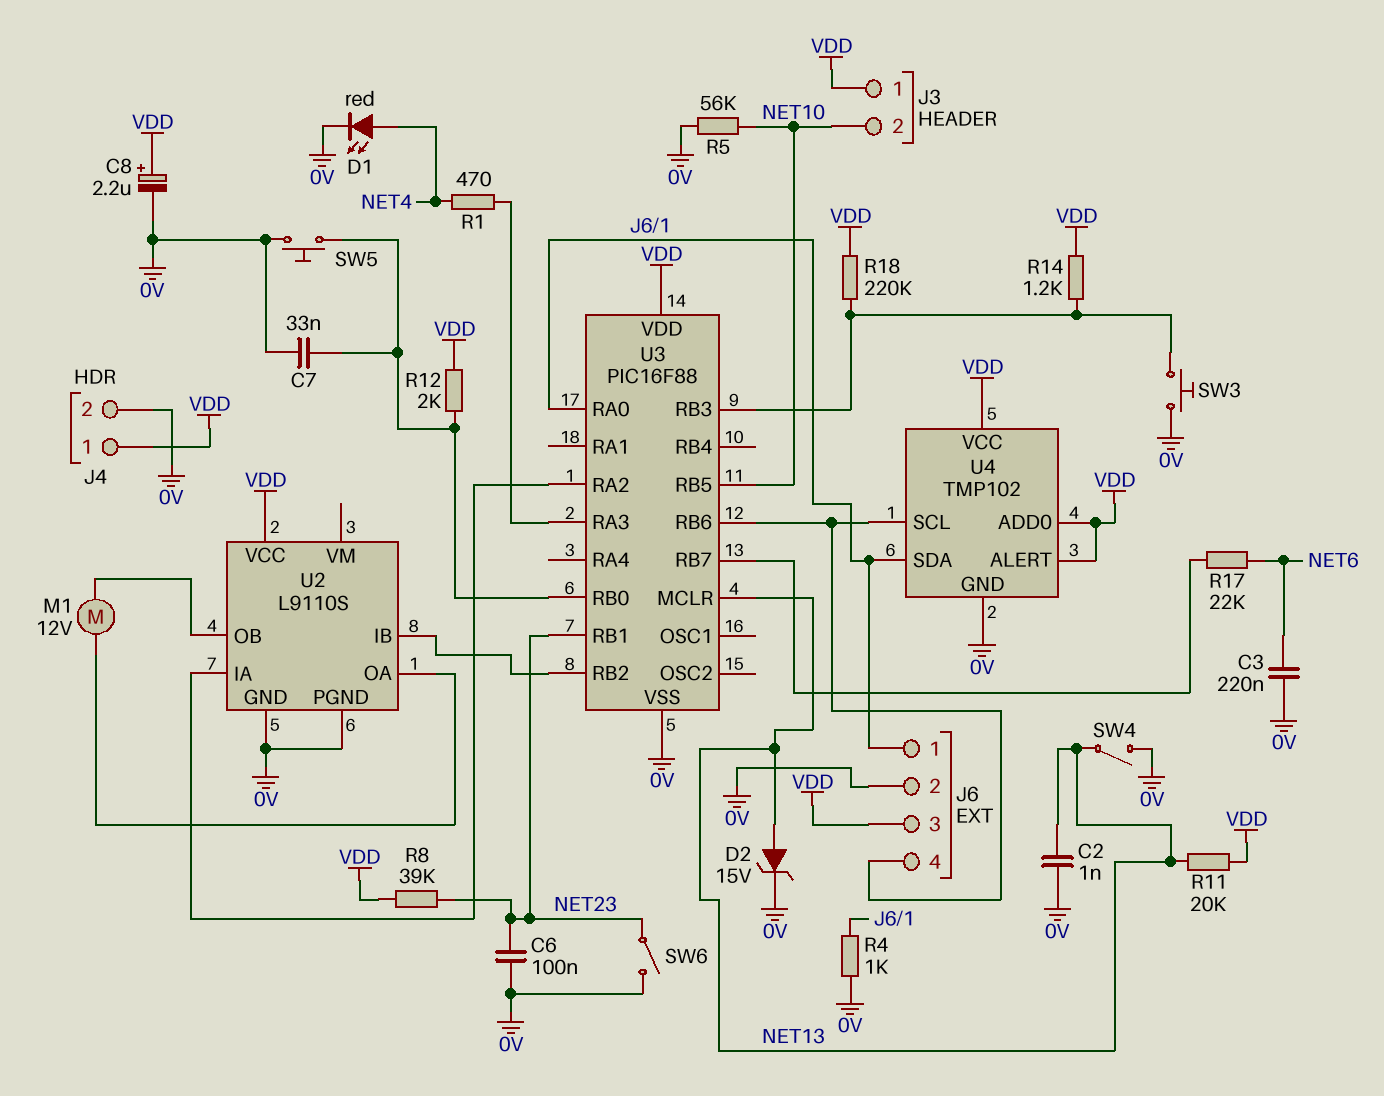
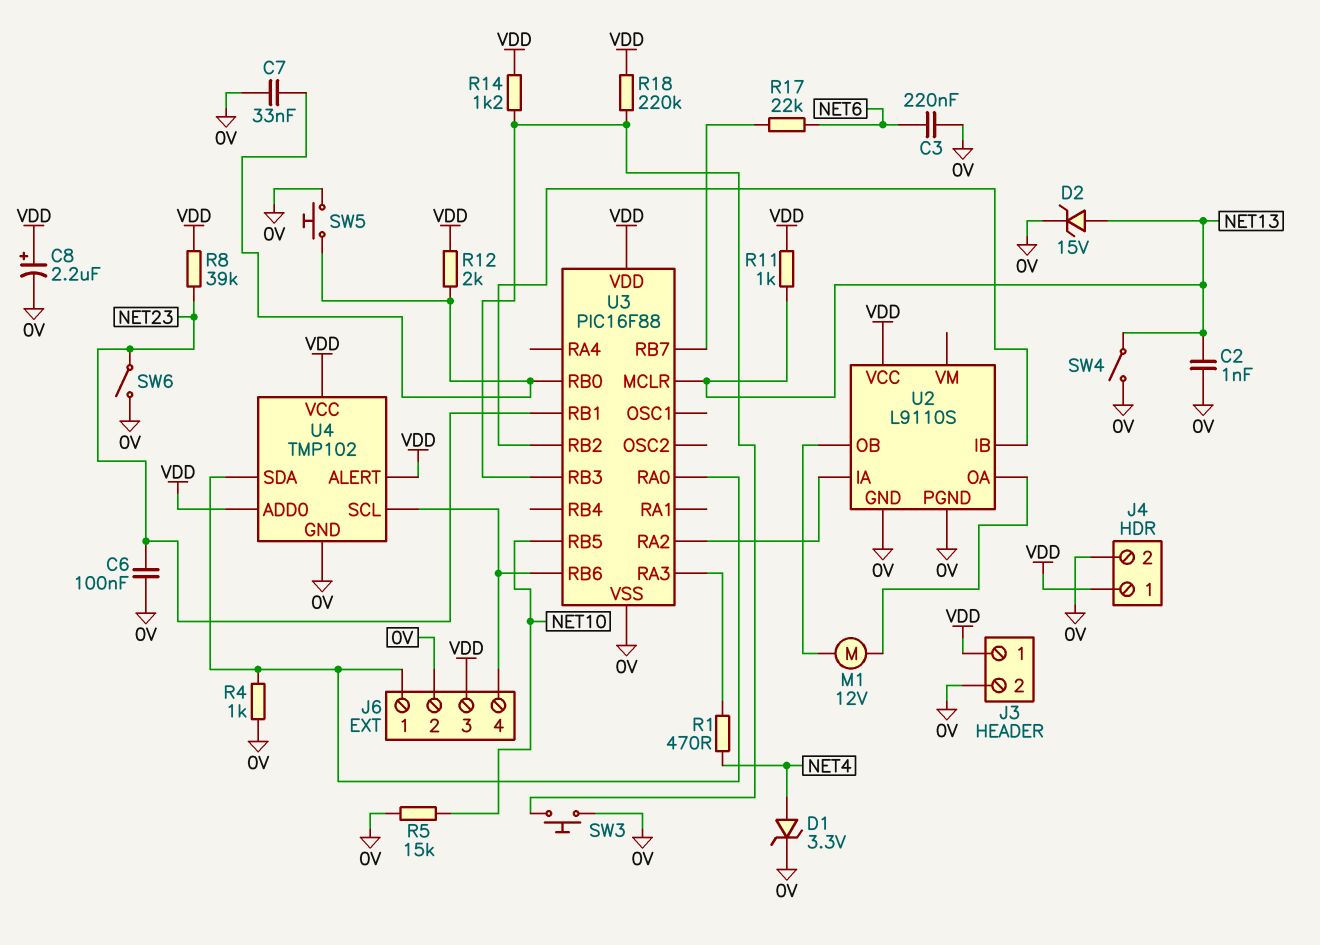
D1: LED red (A NET4, K 0V) -> zener 3.3V (A NET4, K 0V)
J3 pin 2: NET10 -> 0V
R5: 56k (0V, NET10) -> 15k (0V, NET10)
R11: 20k (NET13, VDD) -> 1k (NET13, VDD)

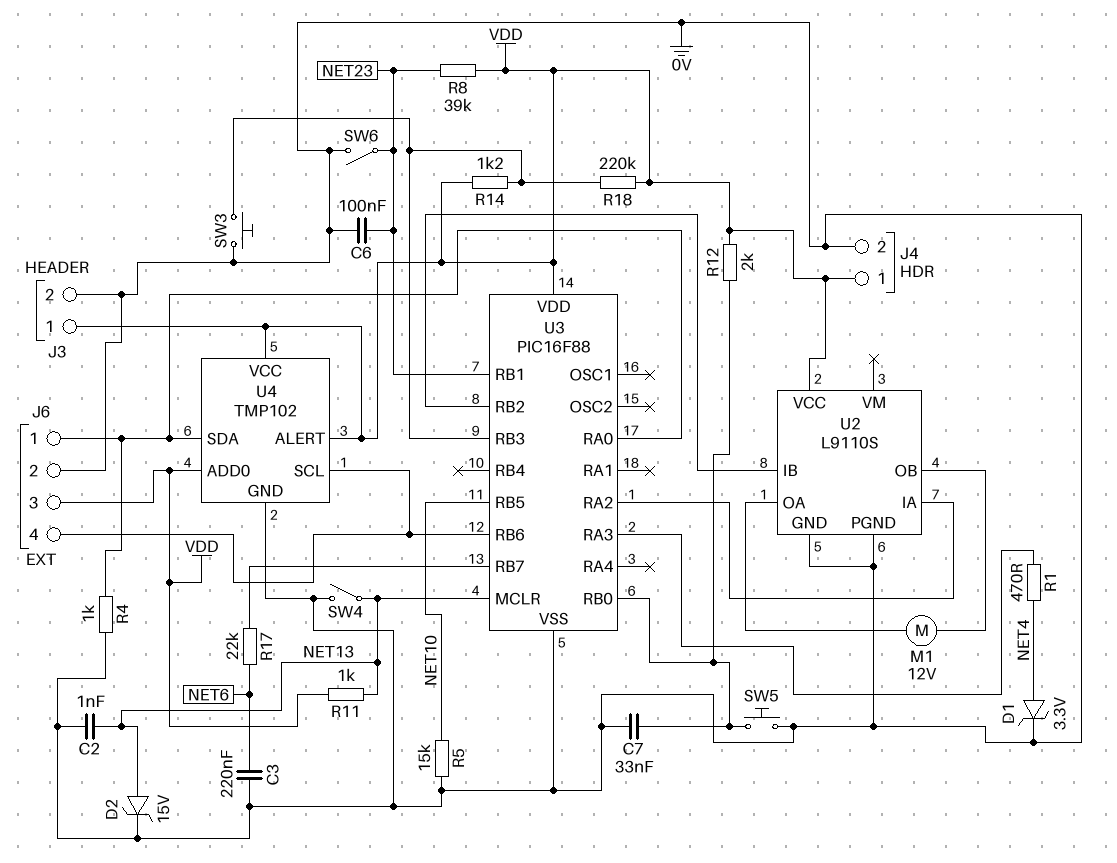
C8: 2.2uF (plus VDD, minus 0V) -> none

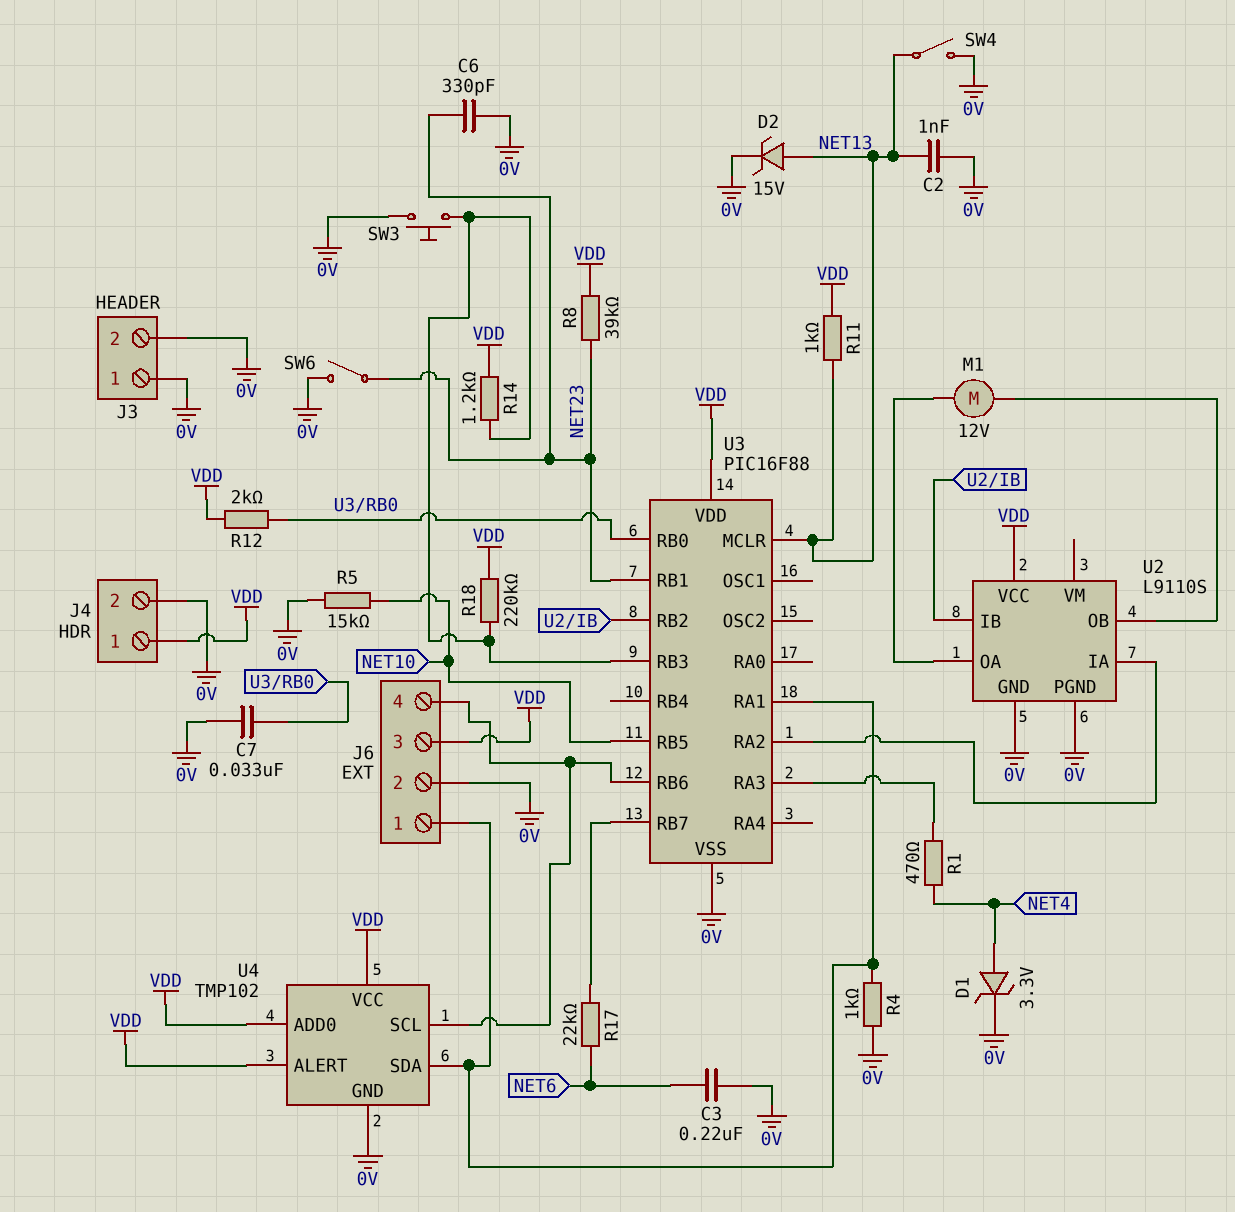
C6: 100nF (0V, NET23) -> 330pF (0V, NET23)
J3 pin 1: VDD -> 0V
SW5: button (0V, U3/RB0) -> none
U3 pin RA0: J6/1 -> none
U3 pin RA1: none -> J6/1

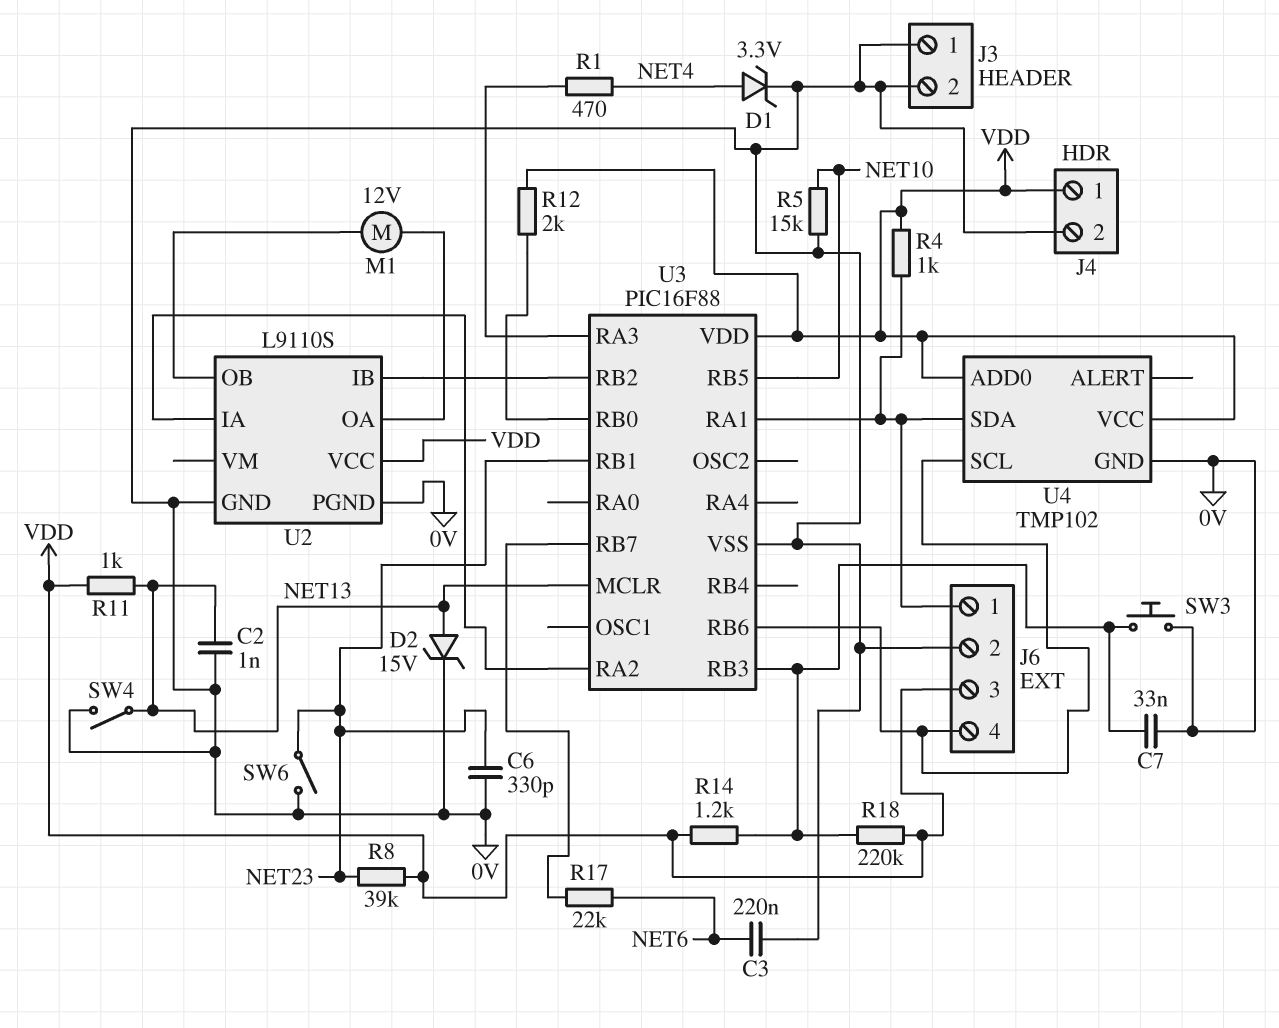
C7: 33nF (0V, U3/RB0) -> 33nF (0V, U3/RB3)
R4: 1k (0V, J6/1) -> 1k (J6/1, VDD)
U4 pin ALERT: VDD -> none

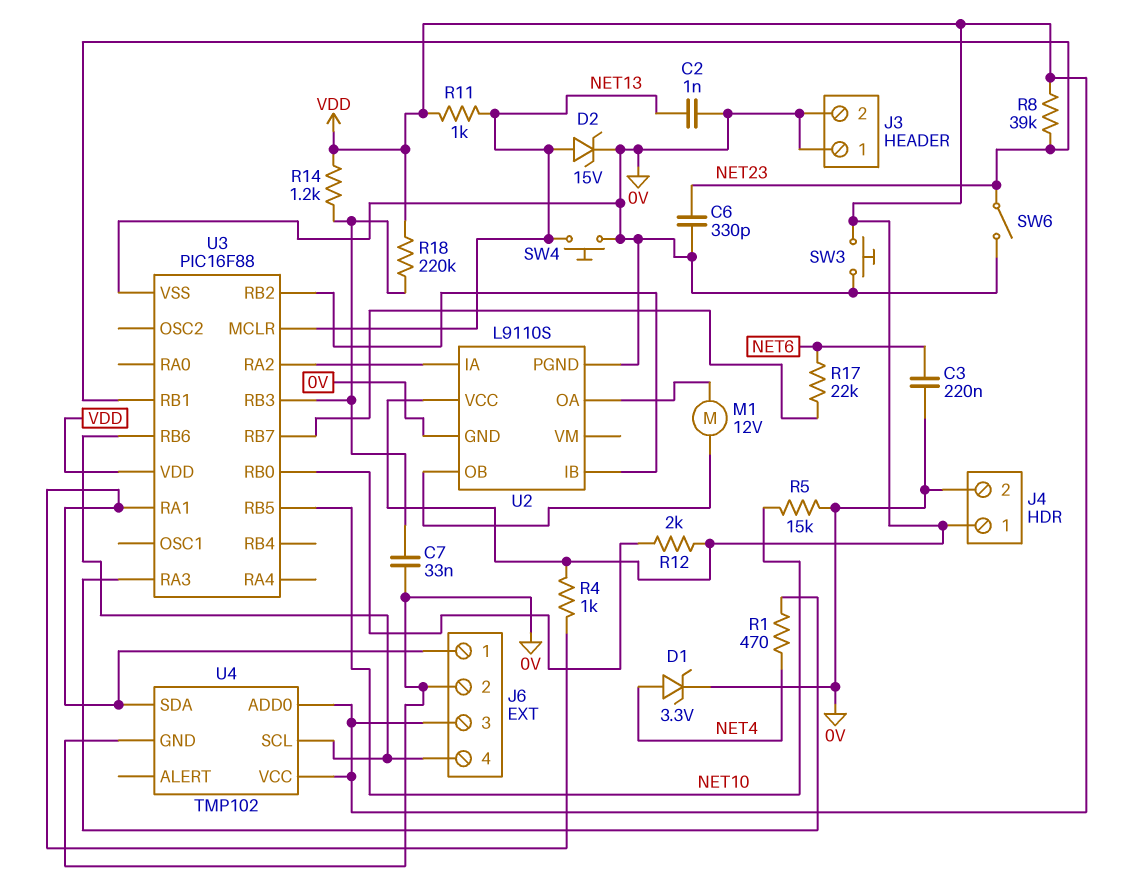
SW3: button (0V, U3/RB3) -> button (0V, VDD)
SW4: switch (0V, NET13) -> button (0V, NET13)

